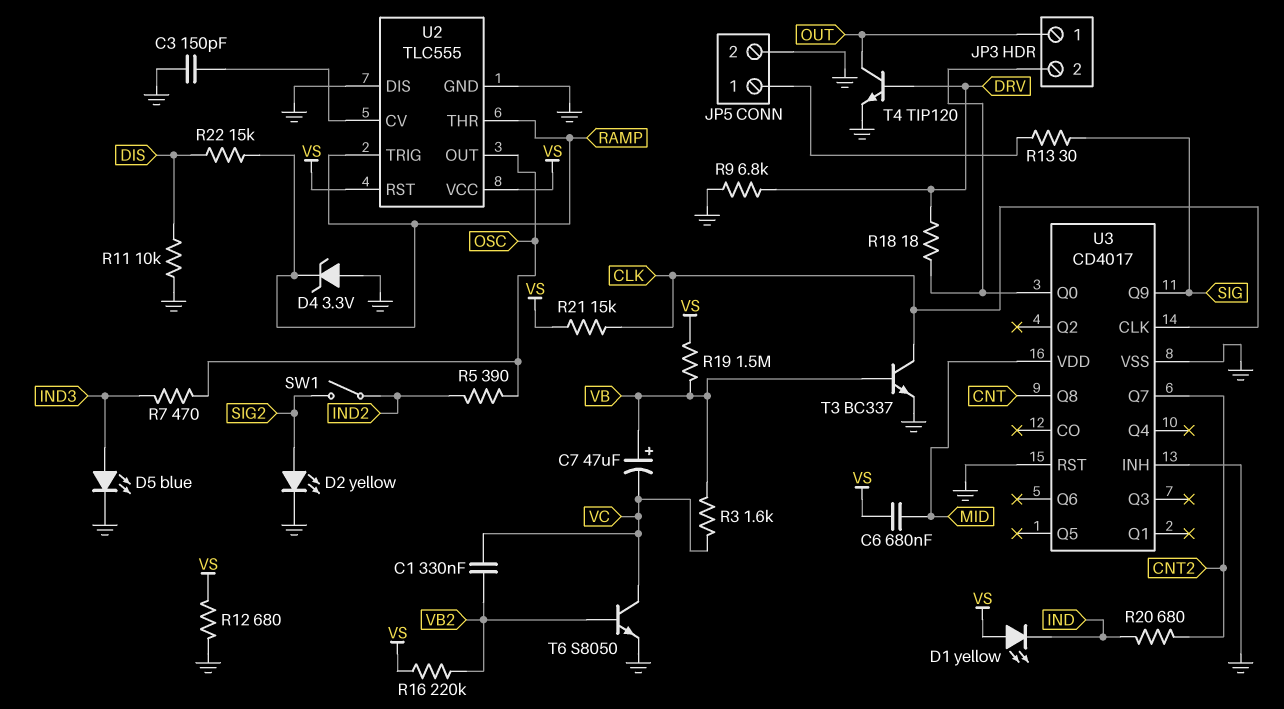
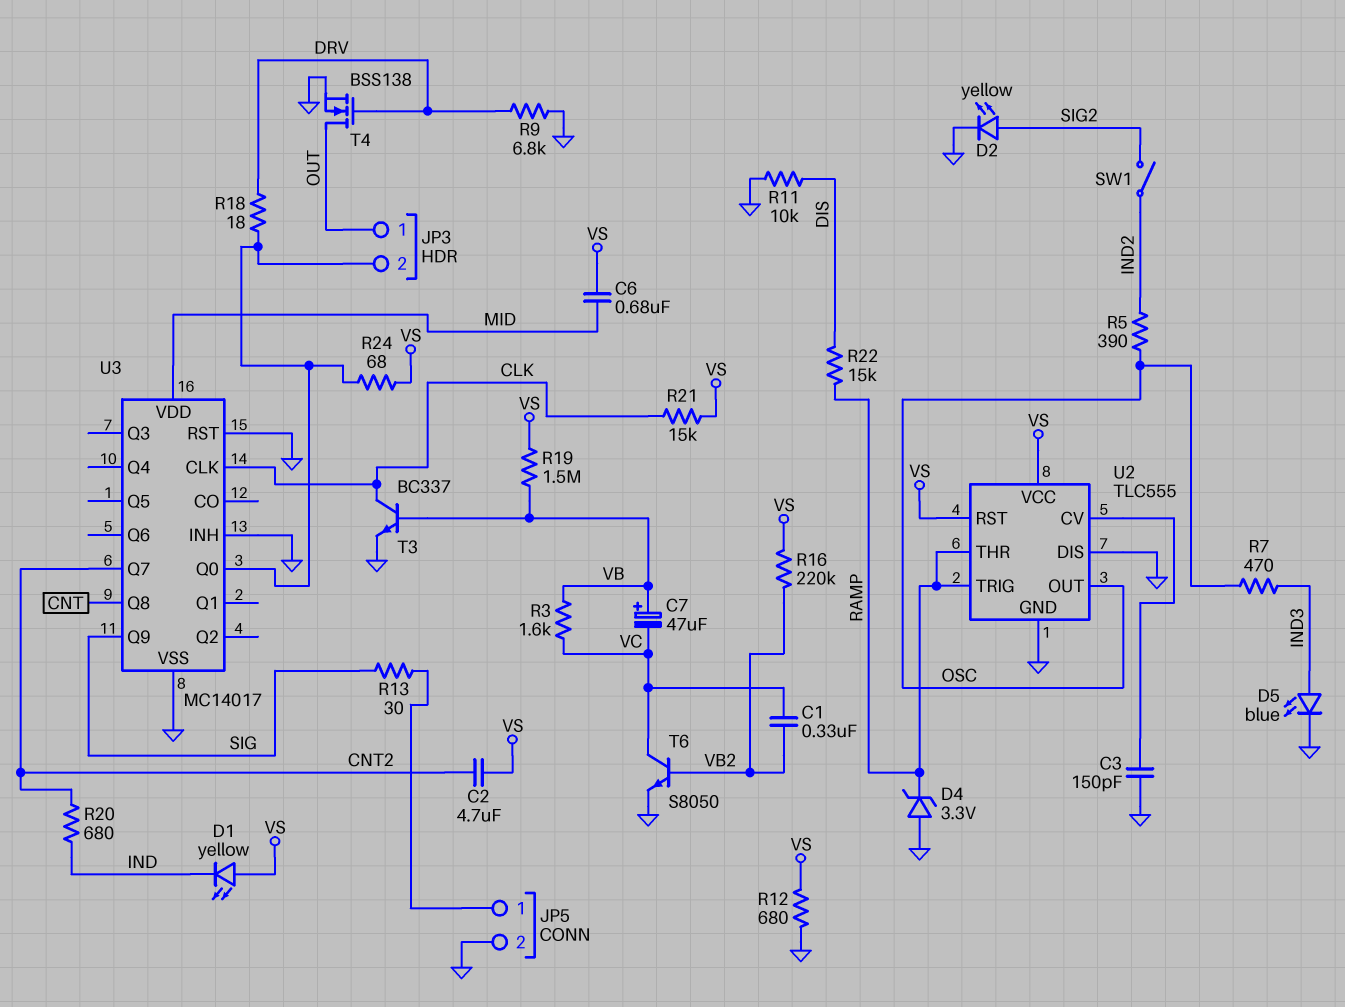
C2: none -> 4.7uF (CNT2, VS)
R24: none -> 68 (JP3/2, VS)
T4: NPN TIP120 (B DRV, C OUT, E GND) -> NMOS BSS138 (G DRV, D OUT, S GND)
U3: CD4017 -> MC14017

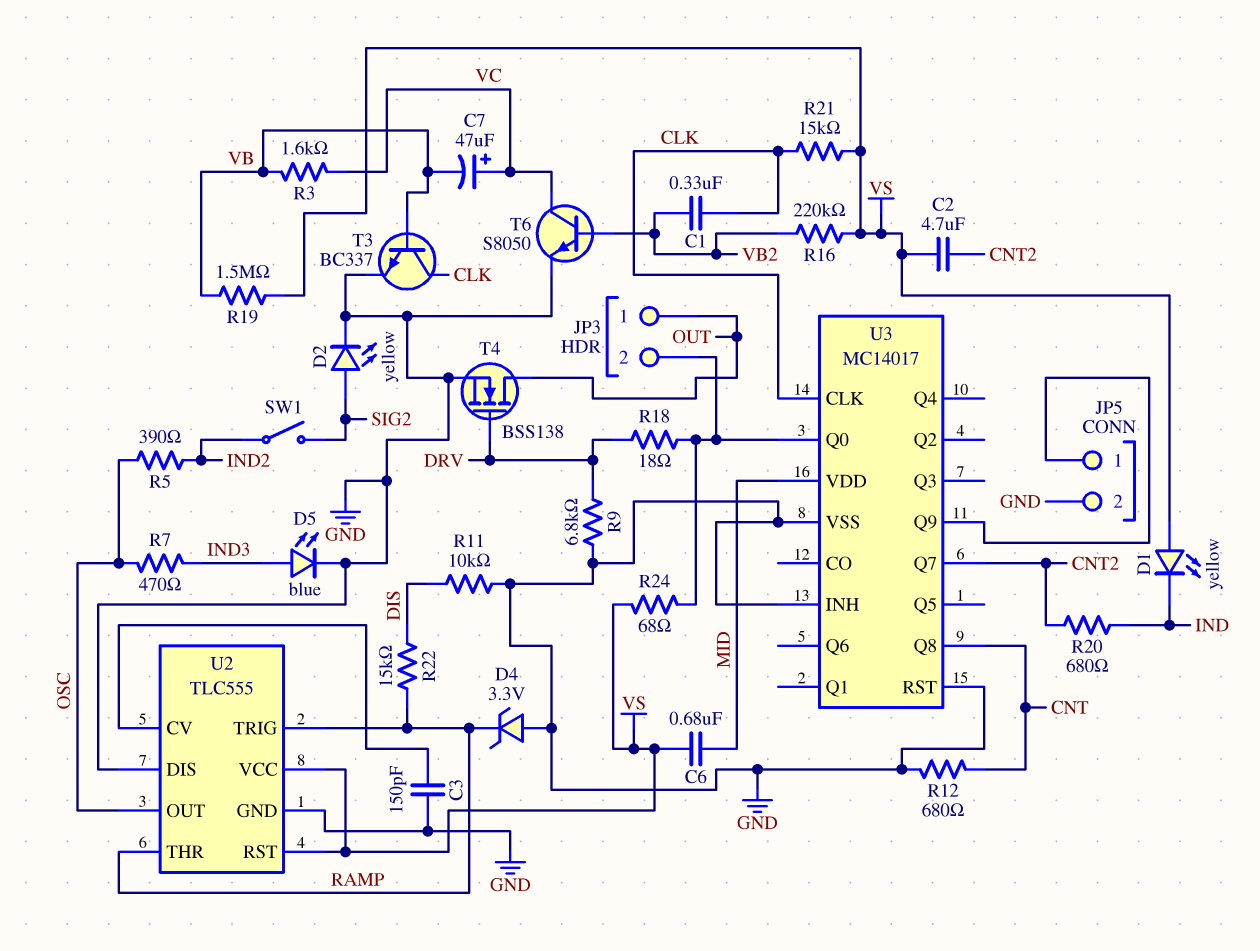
C1: 330nF (VB2, VC) -> 330nF (CLK, VB2)
C7: 47uF (plus VB, minus VC) -> 47uF (plus VC, minus VB)
R12: 680 (GND, VS) -> 680 (CNT, GND)
R13: 30 (JP5/1, SIG) -> none
U3 pin Q9: SIG -> JP5/1

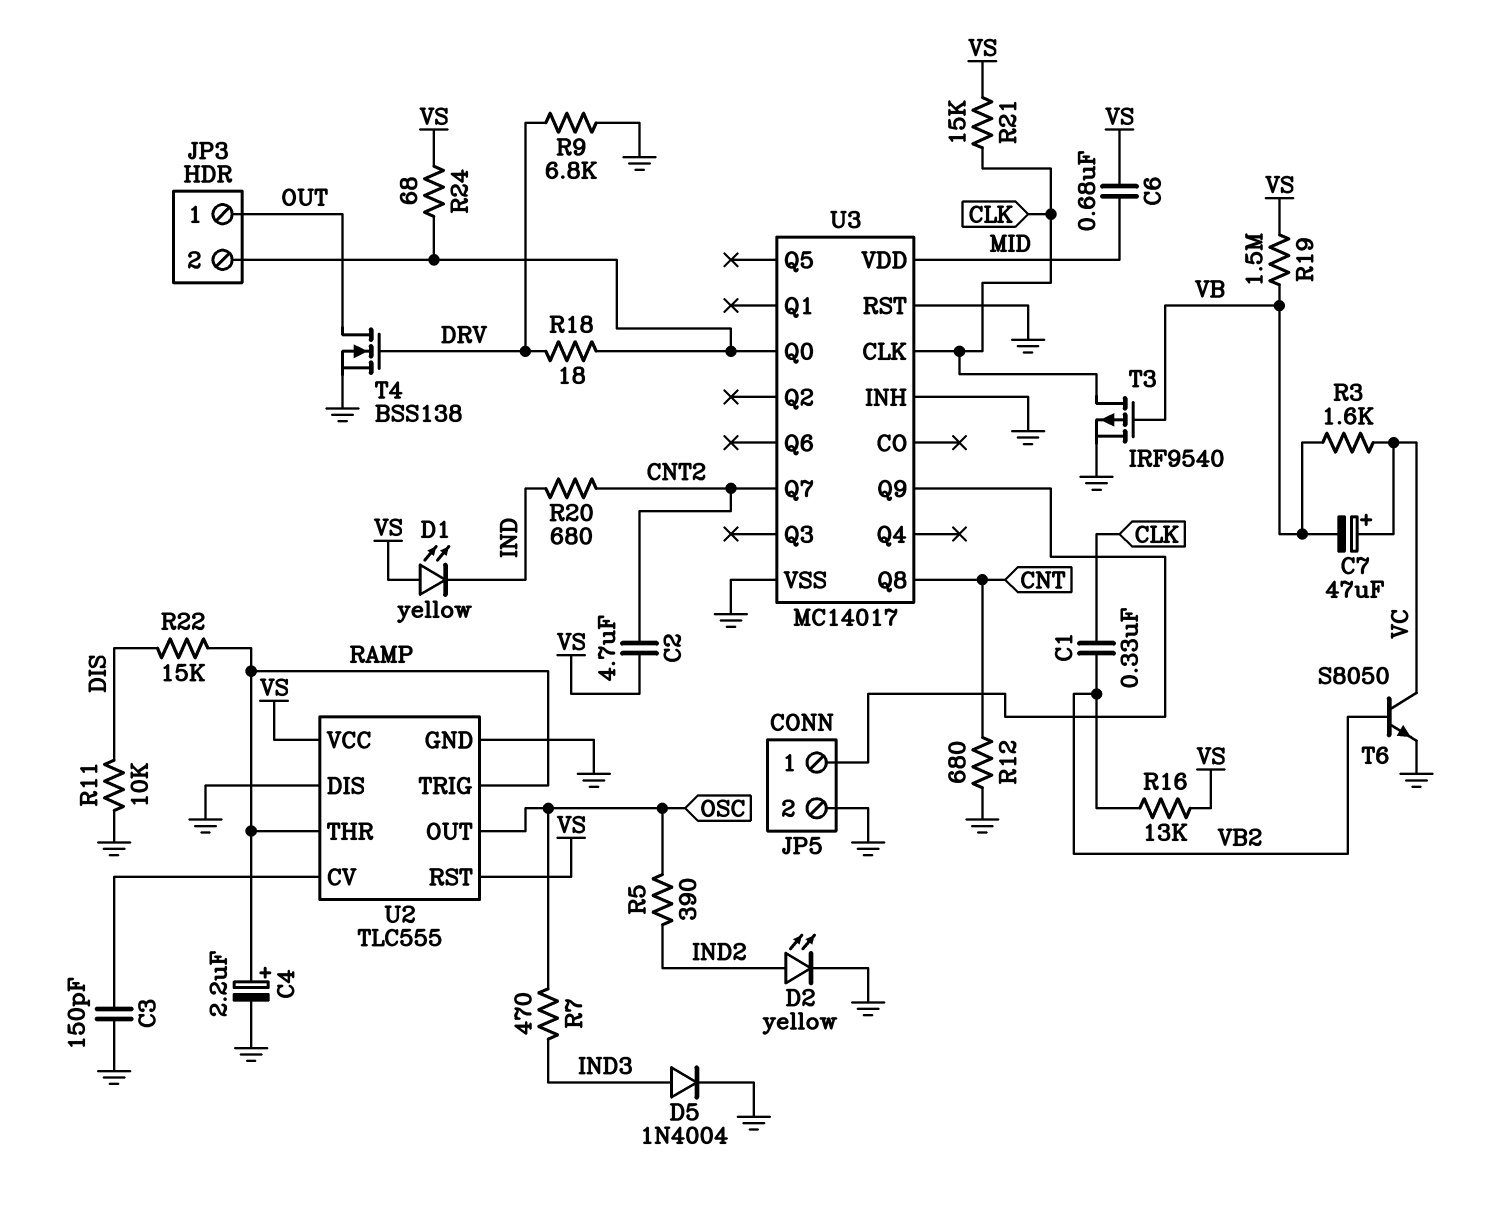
C4: none -> 2.2uF (plus RAMP, minus GND)
D2: LED yellow (A SIG2, K GND) -> LED yellow (A IND2, K GND)
D4: zener 3.3V (A GND, K RAMP) -> none
D5: LED blue (A IND3, K GND) -> diode 1N4004 (A IND3, K GND)
R16: 220k (VB2, VS) -> 13k (VB2, VS)
SW1: switch (IND2, SIG2) -> none
T3: NPN BC337 (B VB, C CLK, E GND) -> PMOS IRF9540 (G VB, D CLK, S GND)

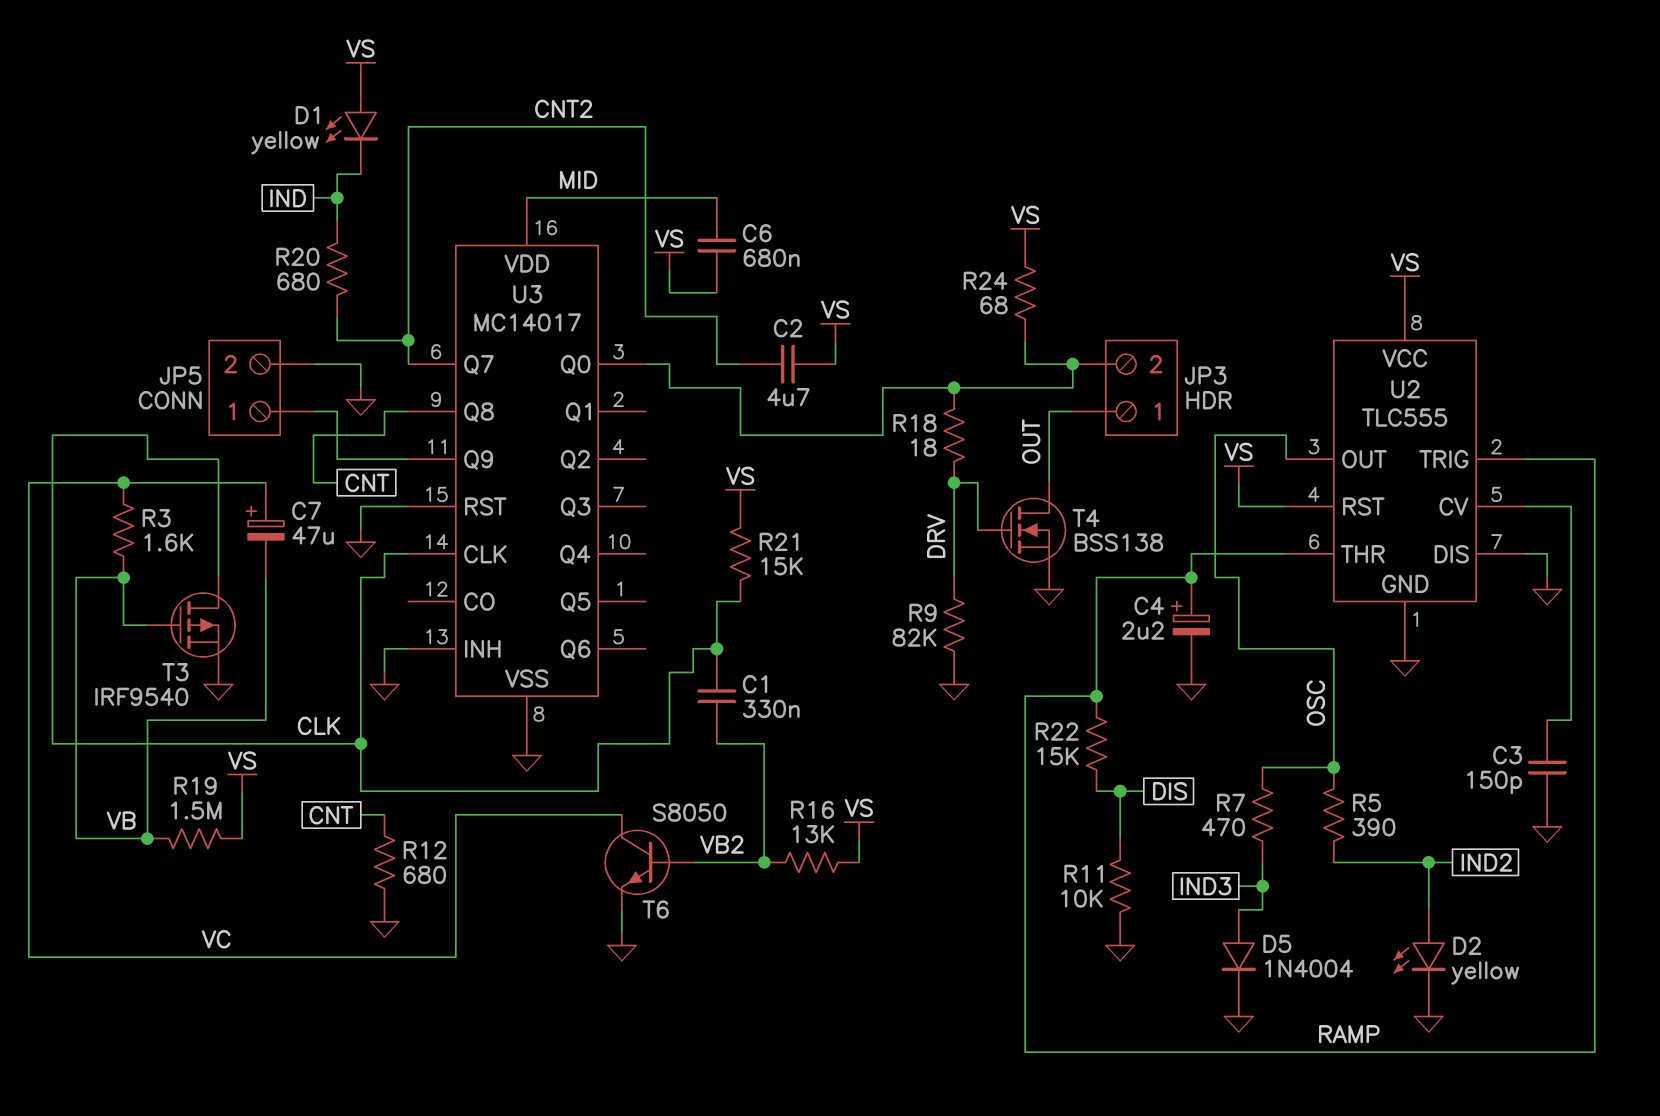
R9: 6.8k (DRV, GND) -> 82k (DRV, GND)

